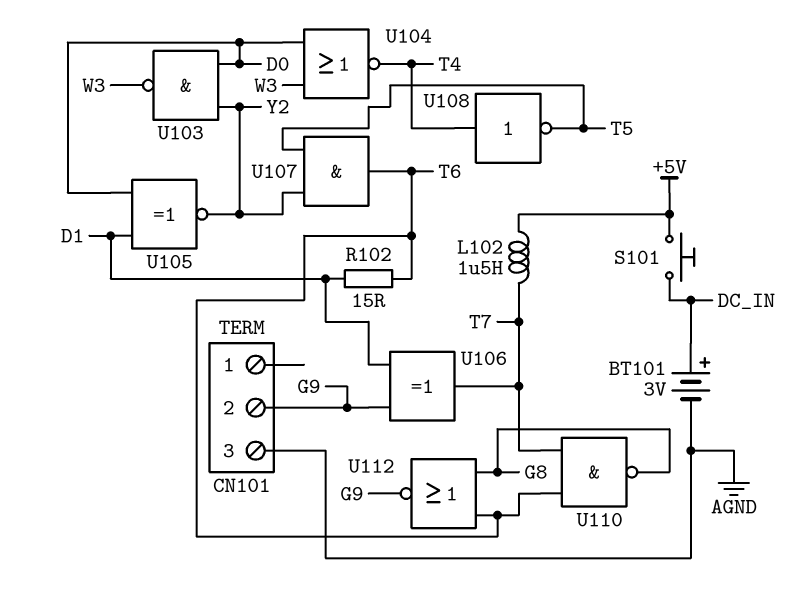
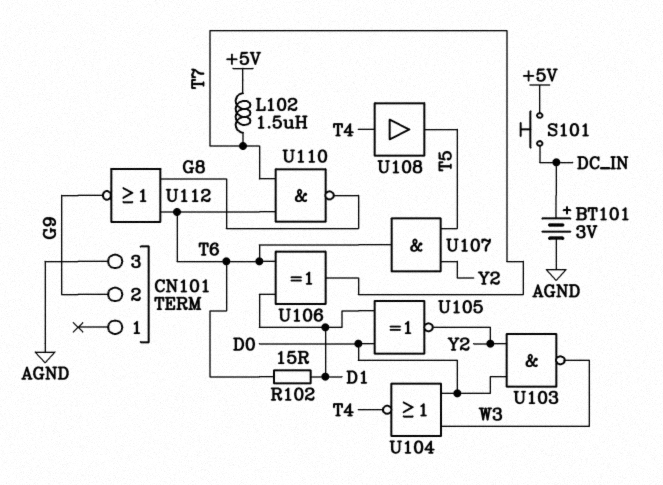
U106: XOR (in D1, in G9, out T7) -> XOR (in D1, in T6, out T7)
U108: NOT (in T4, out T5) -> buffer (in T4, out T5)

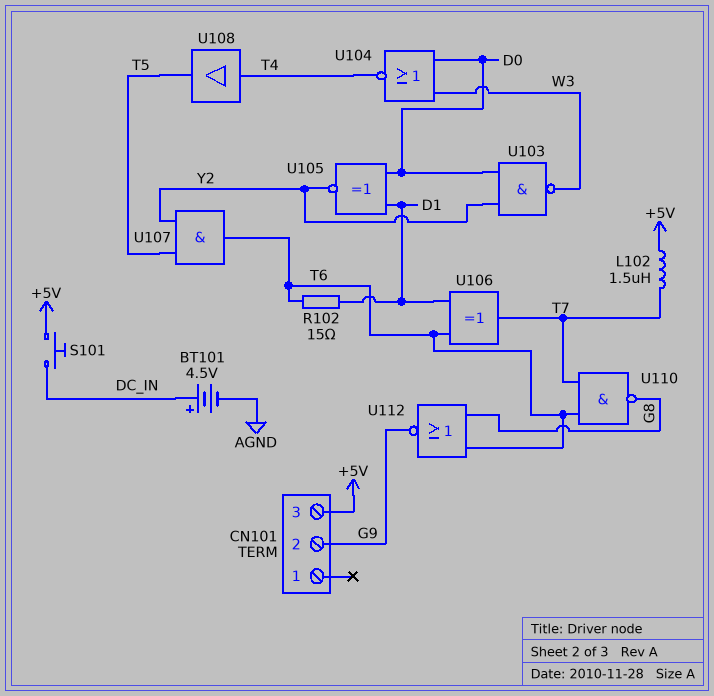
BT101: 3V (plus DC_IN, minus AGND) -> 4.5V (plus DC_IN, minus AGND)
CN101 pin 3: AGND -> +5V

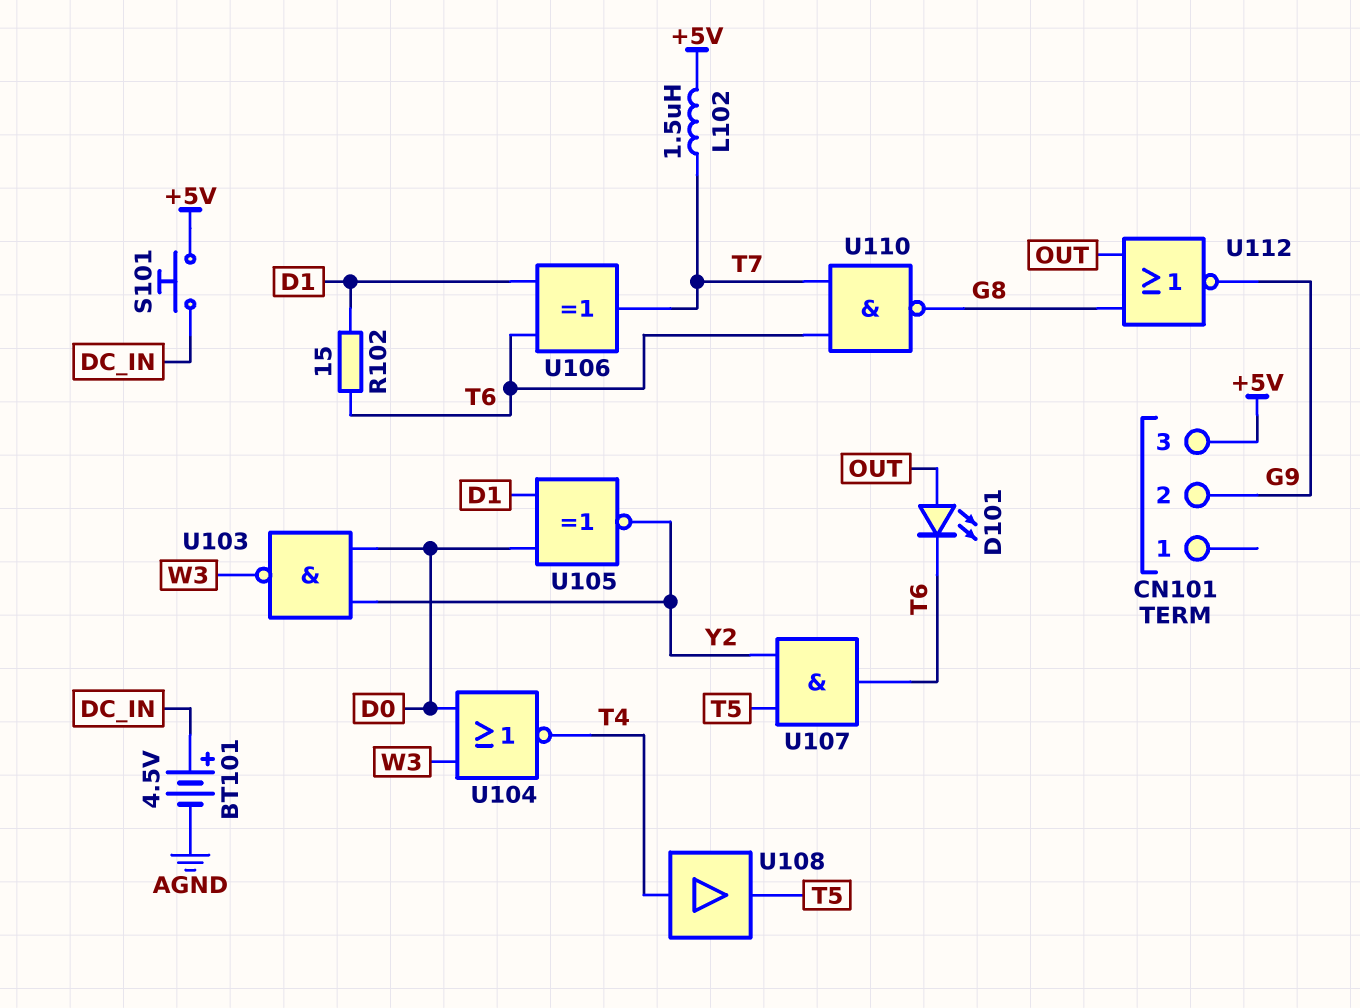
D101: none -> LED (A OUT, K T6)
U112: NOR (in G8, in T6, out G9) -> NOR (in G8, in OUT, out G9)

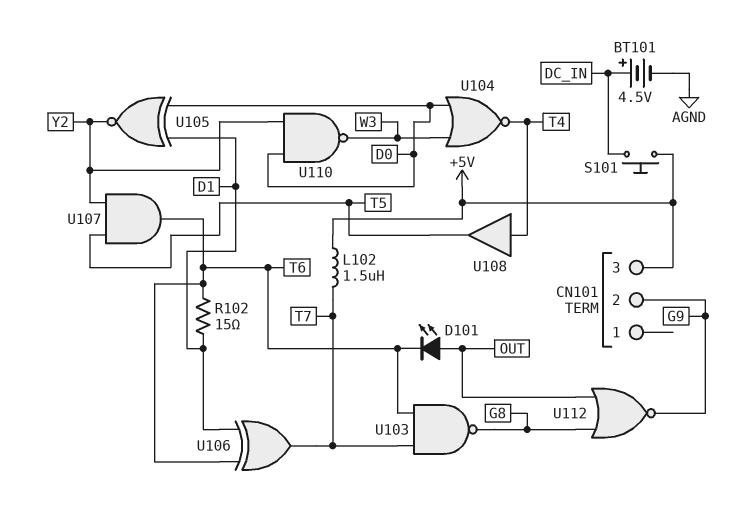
U103: NAND (in D0, in Y2, out W3) -> NAND (in T6, in T7, out G8)
U110: NAND (in T6, in T7, out G8) -> NAND (in D0, in Y2, out W3)

